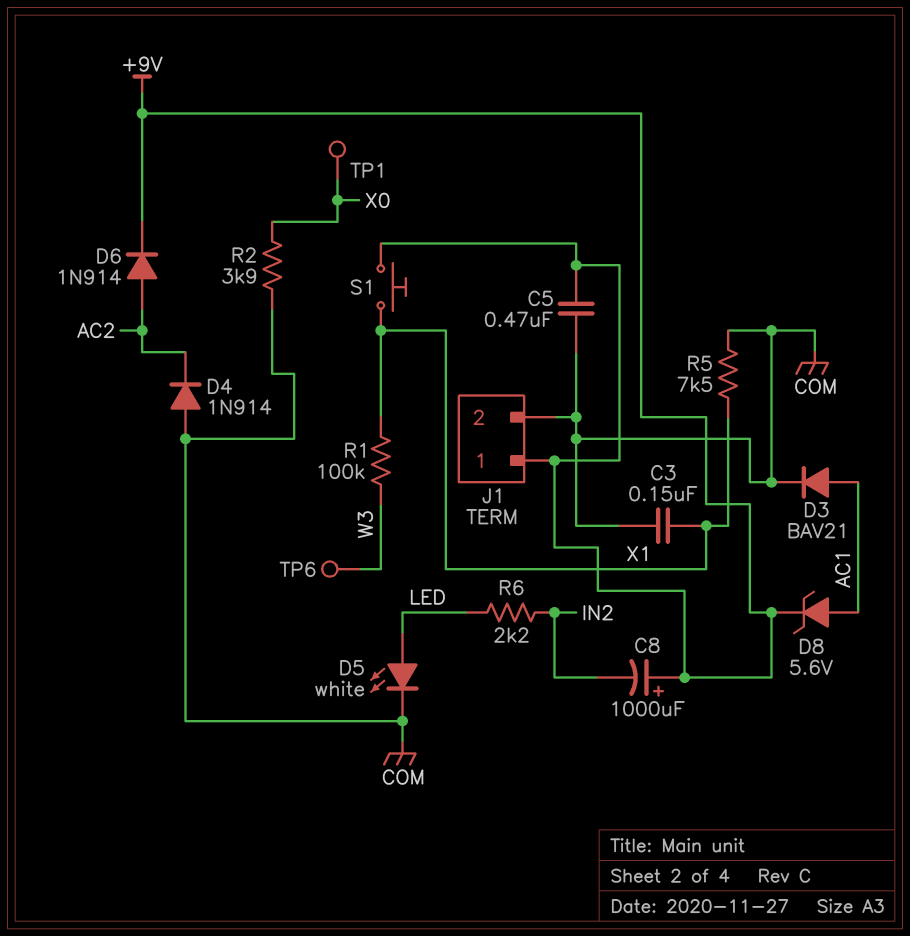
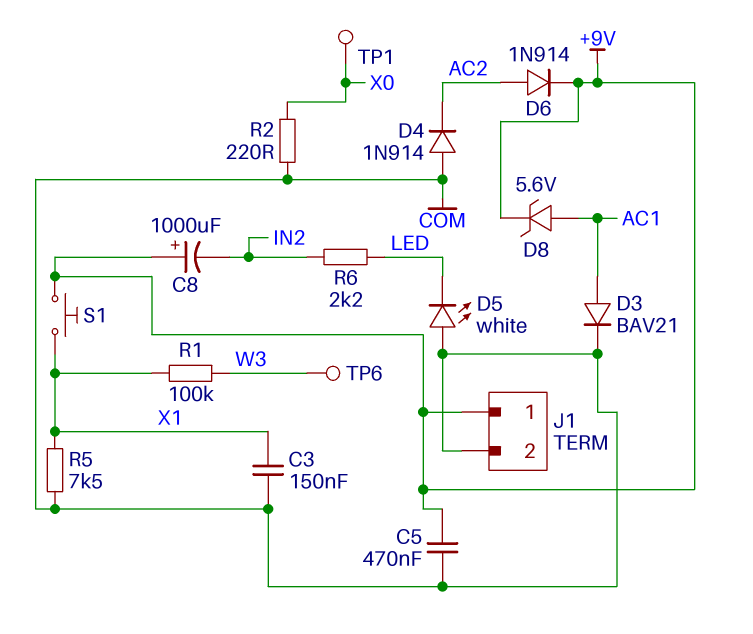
D5: LED white (A LED, K COM) -> LED white (A COM, K LED)
R2: 3.9k (COM, X0) -> 220 (COM, X0)

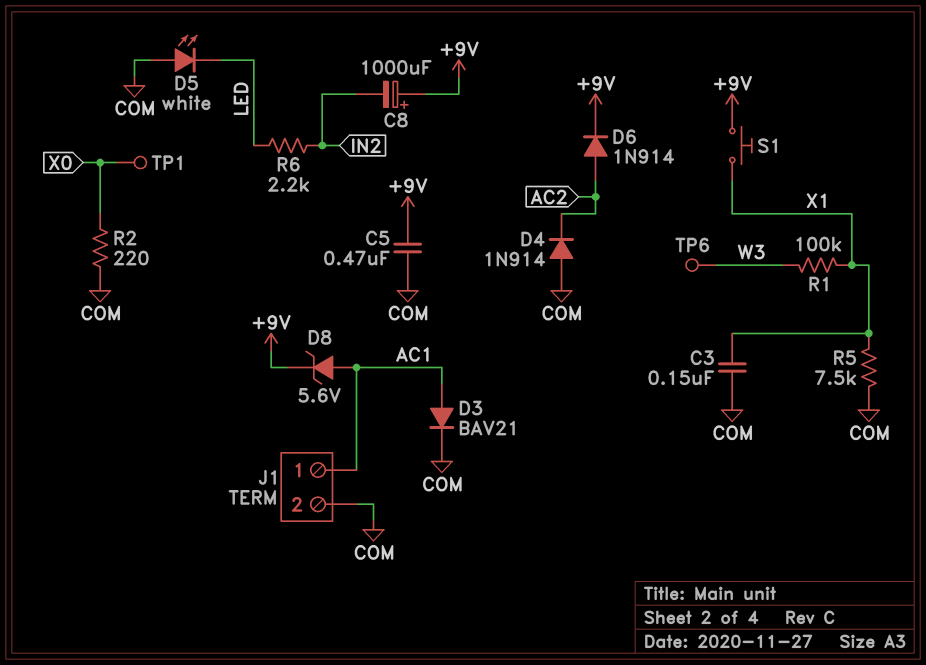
J1 pin 1: +9V -> AC1

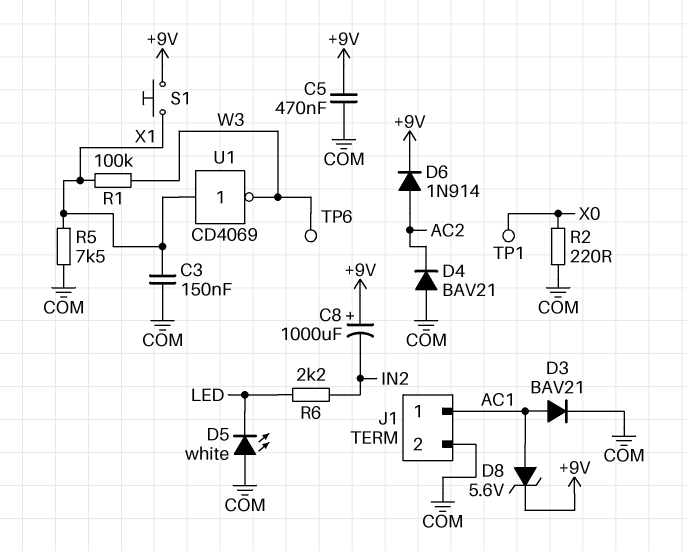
D4: diode 1N914 (A COM, K AC2) -> diode BAV21 (A COM, K AC2)
U1: none -> NOT CD4069 (in X1, out W3)

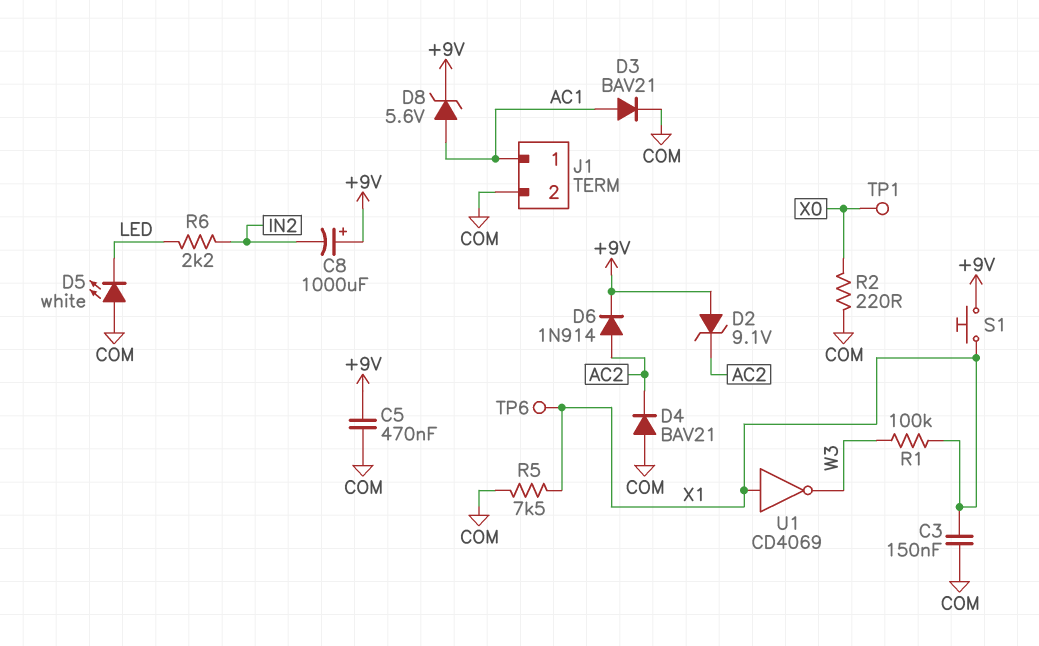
D2: none -> zener 9.1V (A +9V, K AC2)
TP6: test point (W3) -> test point (X1)

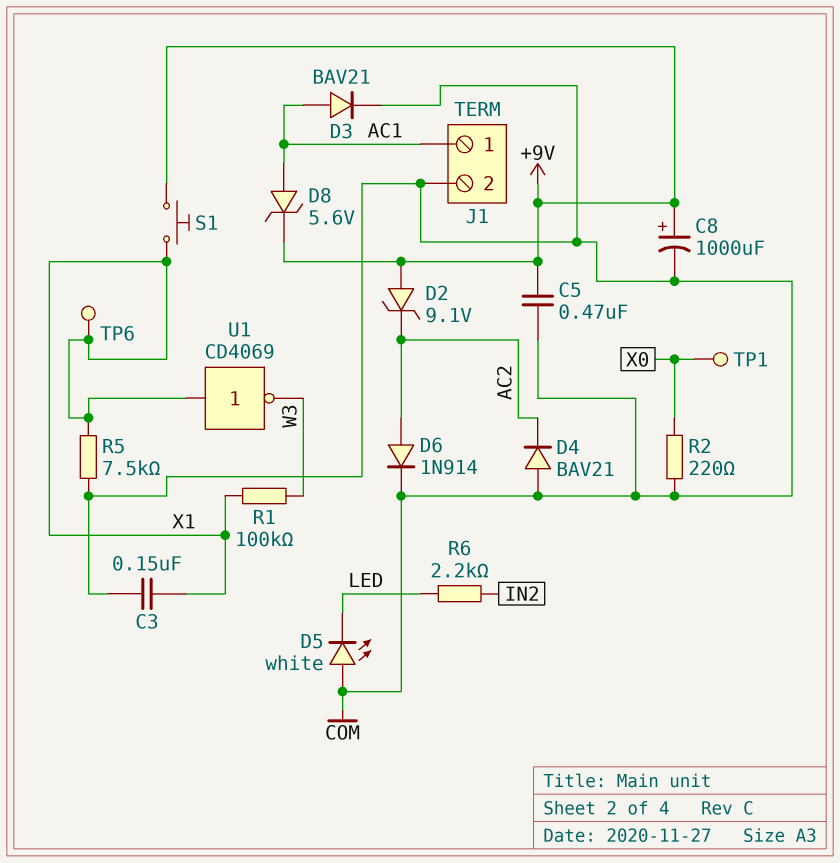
C8: 1000uF (plus +9V, minus IN2) -> 1000uF (plus +9V, minus COM)
D6: diode 1N914 (A AC2, K +9V) -> diode 1N914 (A AC2, K COM)

